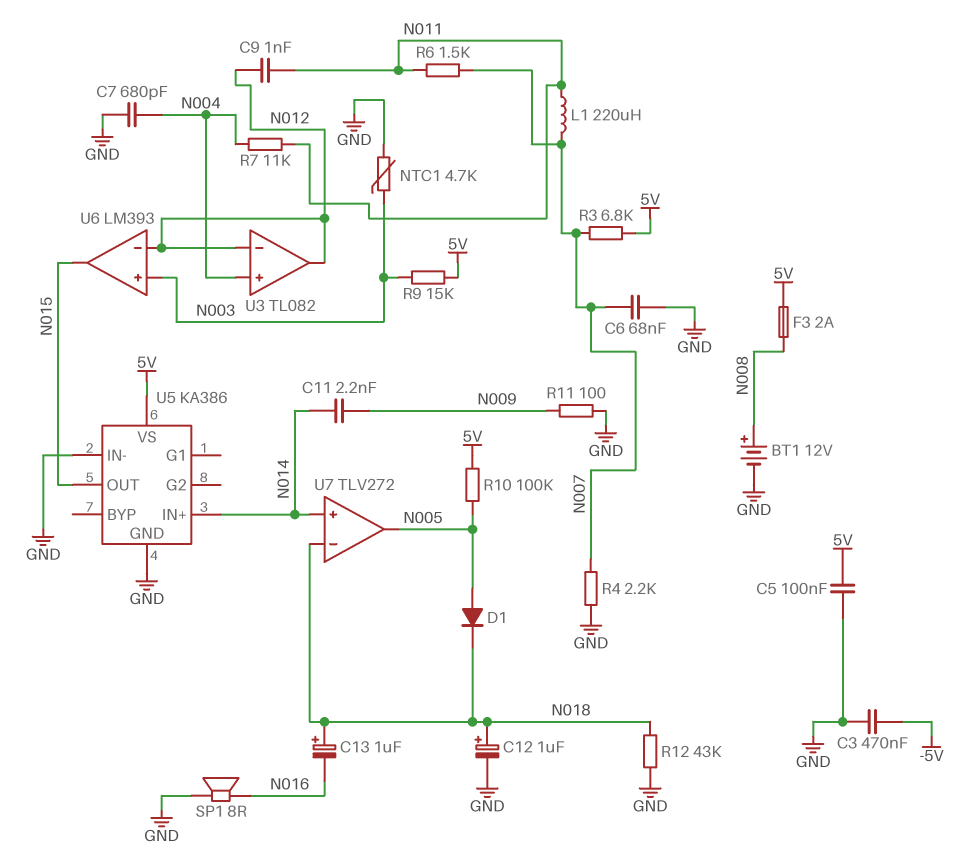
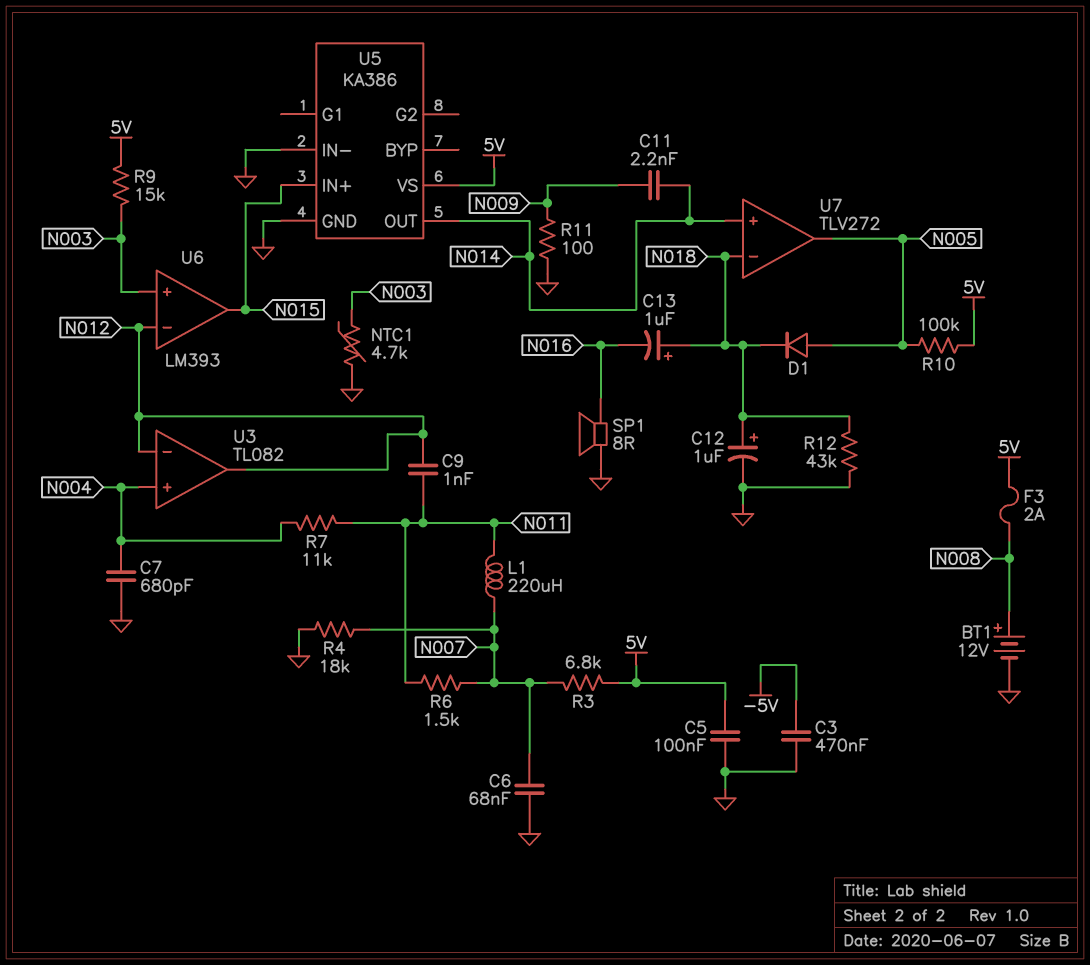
R4: 2.2k (GND, N007) -> 18k (GND, N007)
U5 pin IN+: N014 -> N015
U5 pin OUT: N015 -> N014

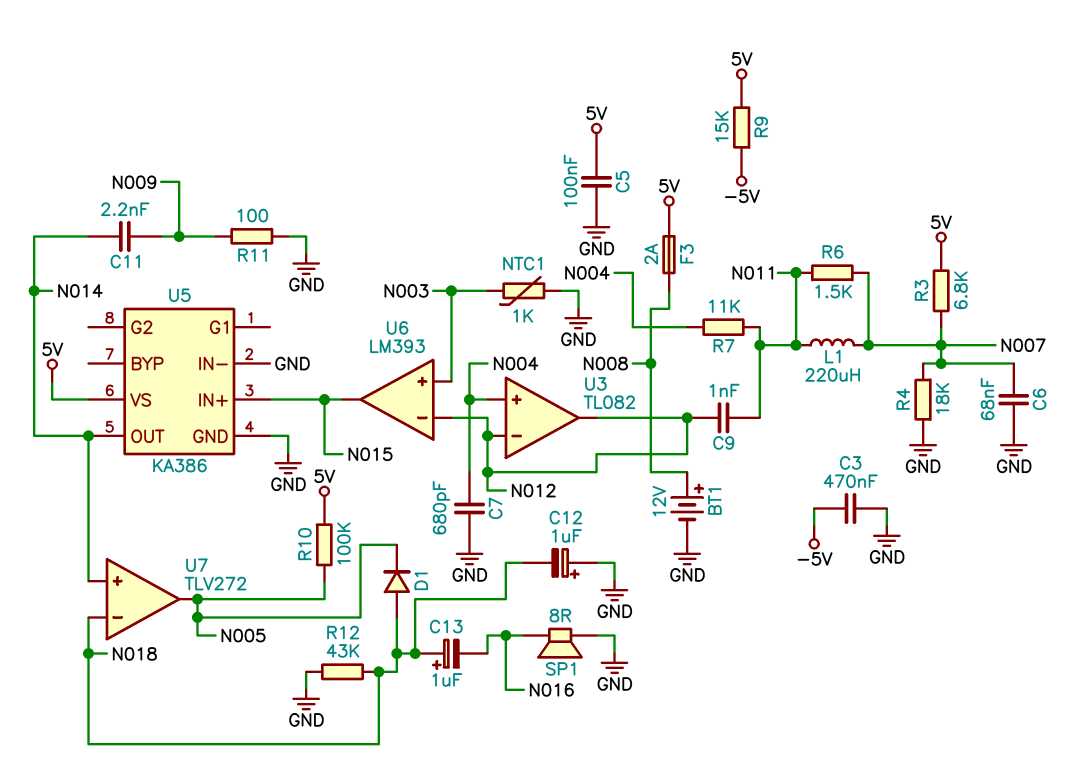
C12: 1uF (plus N018, minus GND) -> 1uF (plus GND, minus N018)
D1: diode (A N005, K N018) -> diode (A N018, K N005)
NTC1: 4.7k (GND, N003) -> 1k (GND, N003)
R9: 15k (5V, N003) -> 15k (-5V, 5V)

